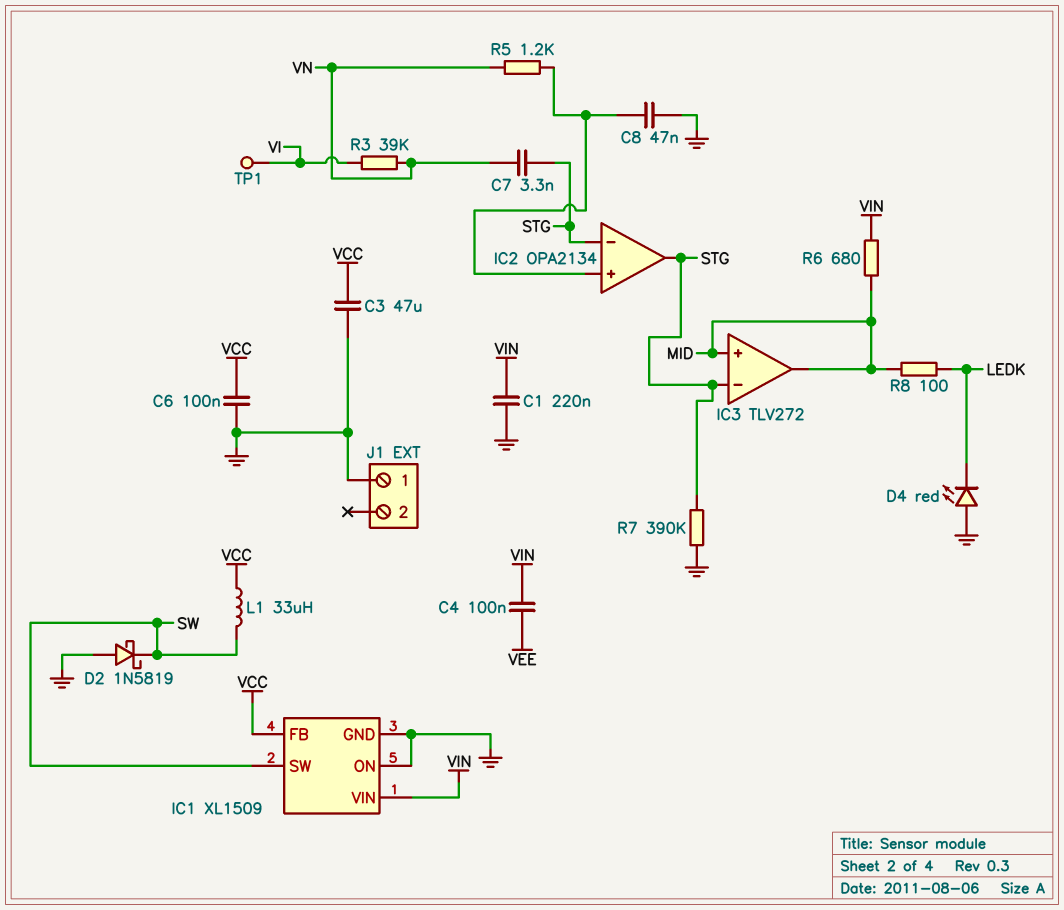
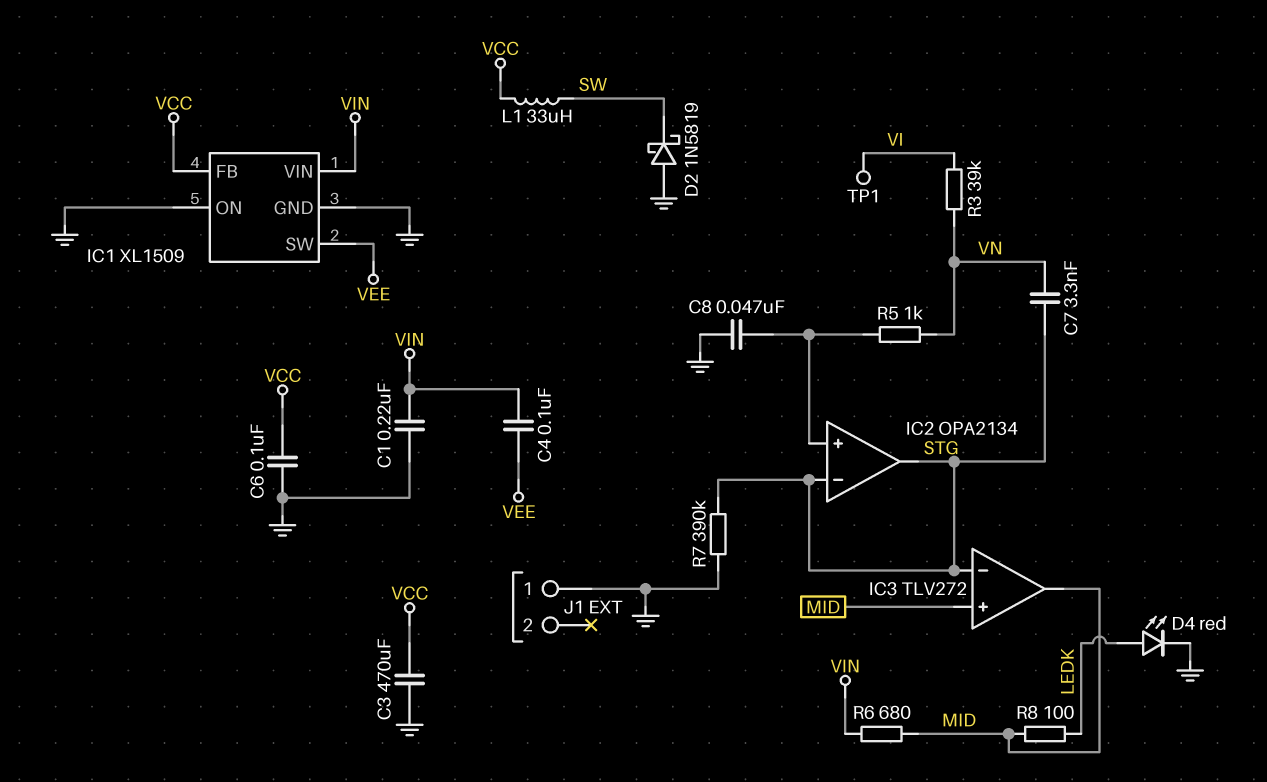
C3: 47uF (GND, VCC) -> 470uF (GND, VCC)
D4: LED red (A GND, K LEDK) -> LED red (A LEDK, K GND)
IC1 pin SW: SW -> VEE
R5: 1.2k (IC2/in+, VN) -> 1k (IC2/in+, VN)

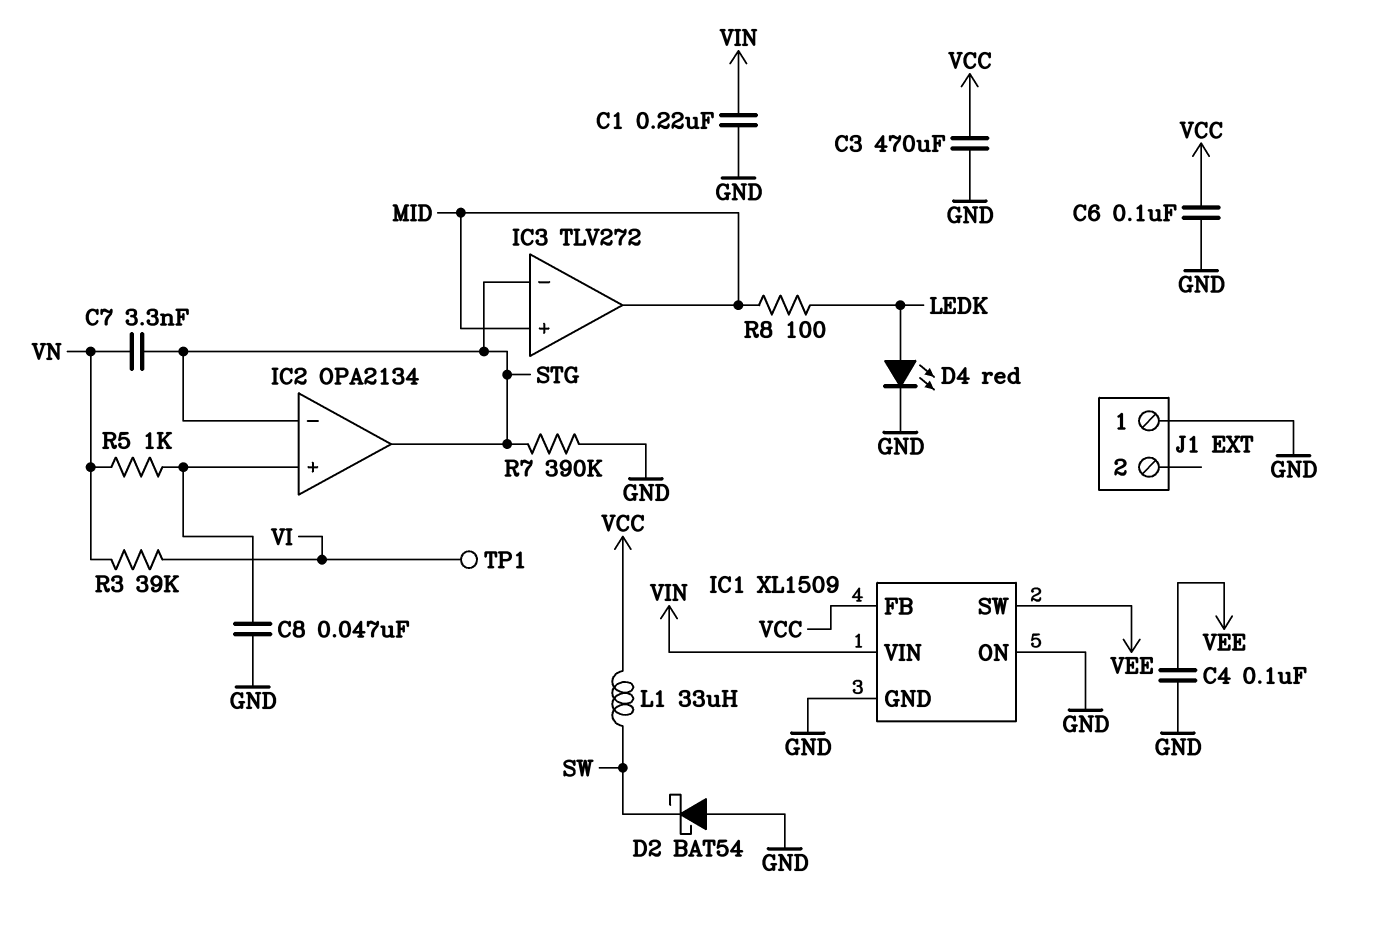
C4: 100nF (VEE, VIN) -> 100nF (GND, VEE)
D2: schottky 1N5819 (A GND, K SW) -> schottky BAT54 (A GND, K SW)
R6: 680 (MID, VIN) -> none

